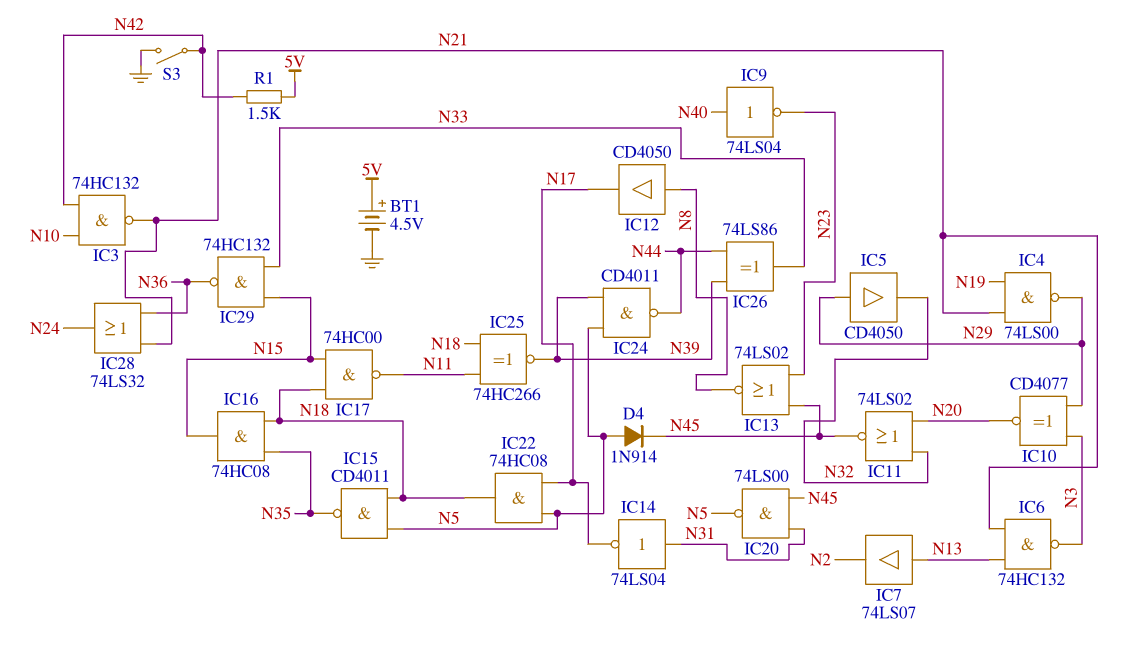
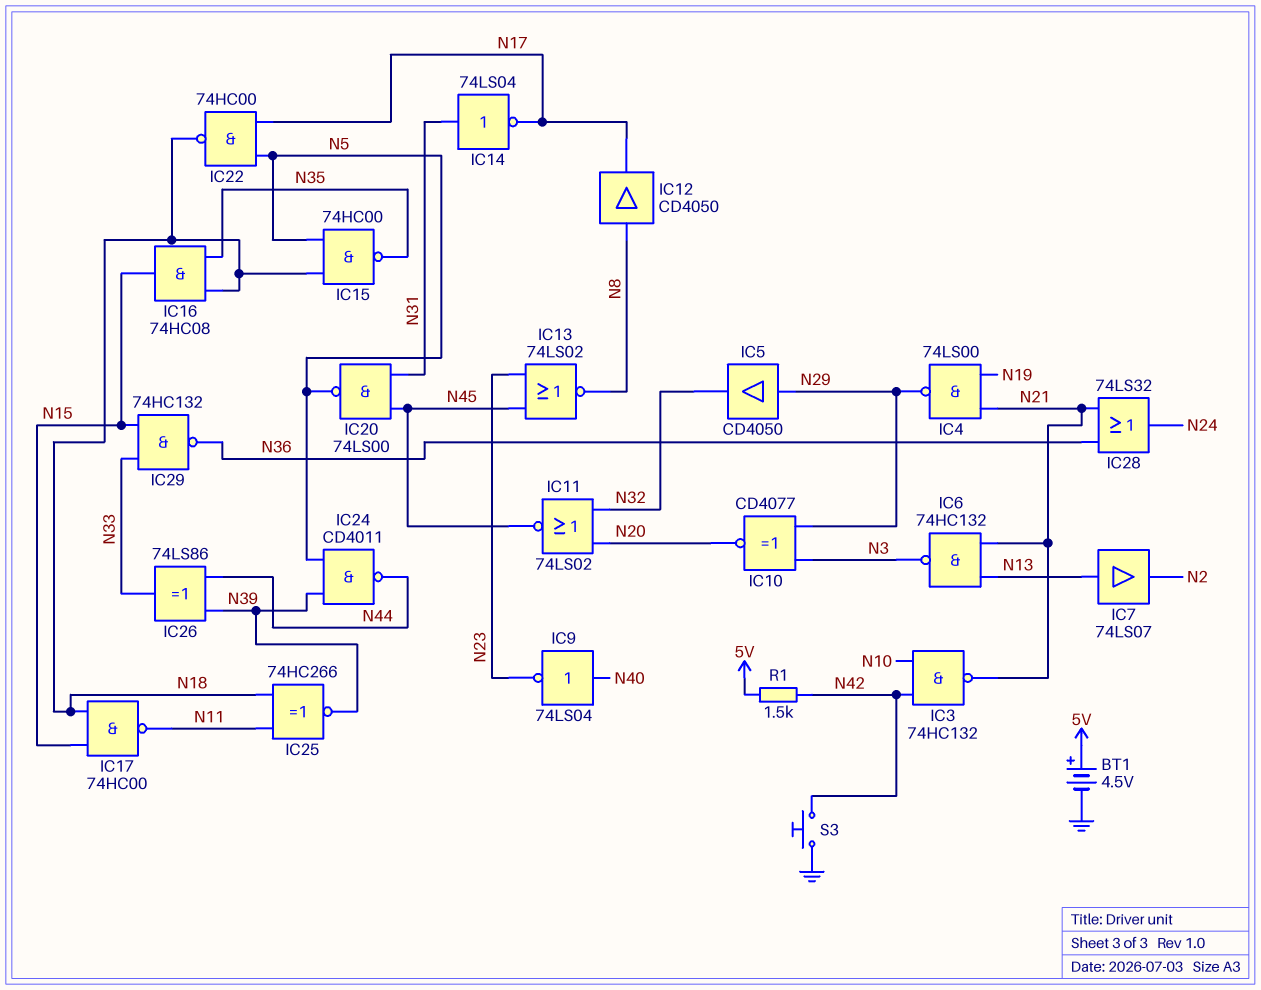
D4: diode 1N914 (A N5, K N45) -> none
IC15: NAND CD4011 (in N5, in N18, out N35) -> NAND 74HC00 (in N5, in N18, out N35)
IC22: AND 74HC08 (in N5, in N17, out N18) -> NAND 74HC00 (in N5, in N17, out N18)
S3: switch (GND, N42) -> button (GND, N42)

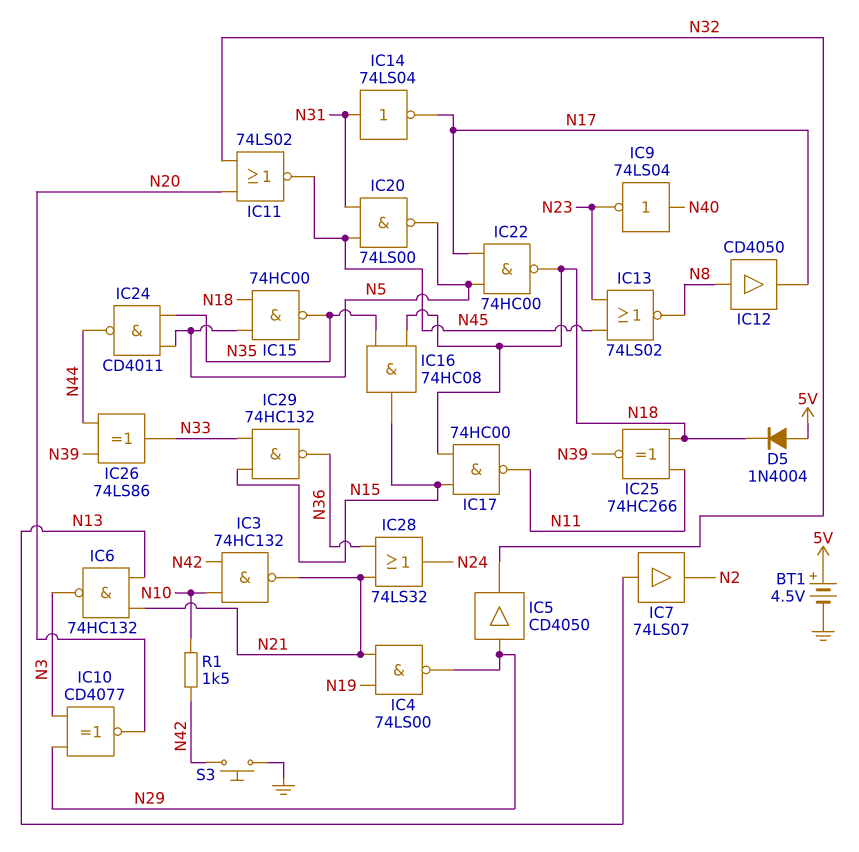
D5: none -> diode 1N4004 (A 5V, K N18)
IC24: NAND CD4011 (in N5, in N39, out N44) -> NAND CD4011 (in N5, in N35, out N44)
R1: 1.5k (5V, N42) -> 1.5k (N10, N42)

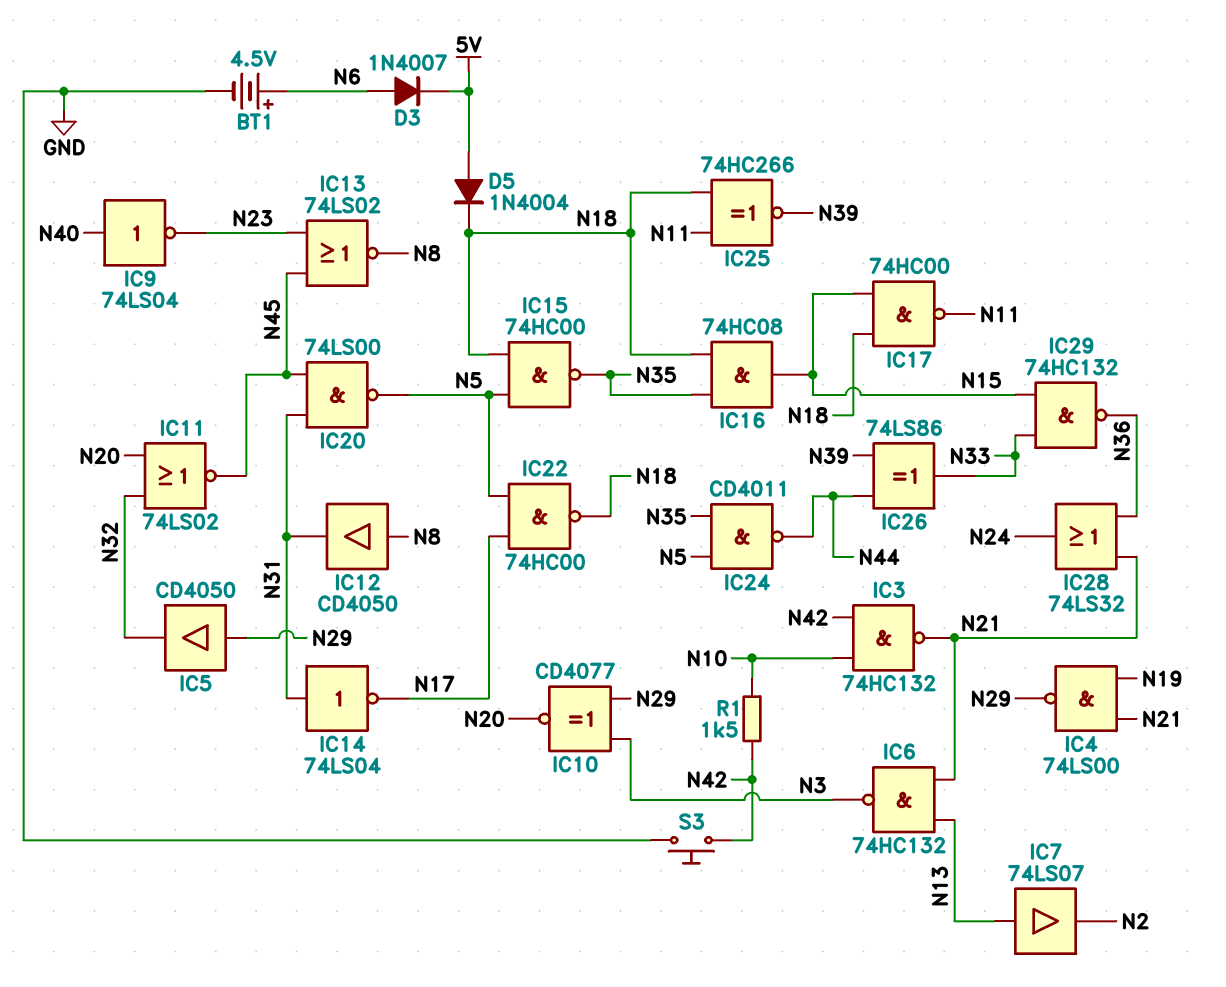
BT1: 4.5V (plus 5V, minus GND) -> 4.5V (plus N6, minus GND)
D3: none -> diode 1N4007 (A N6, K 5V)
IC12: buffer CD4050 (in N8, out N17) -> buffer CD4050 (in N8, out N31)

